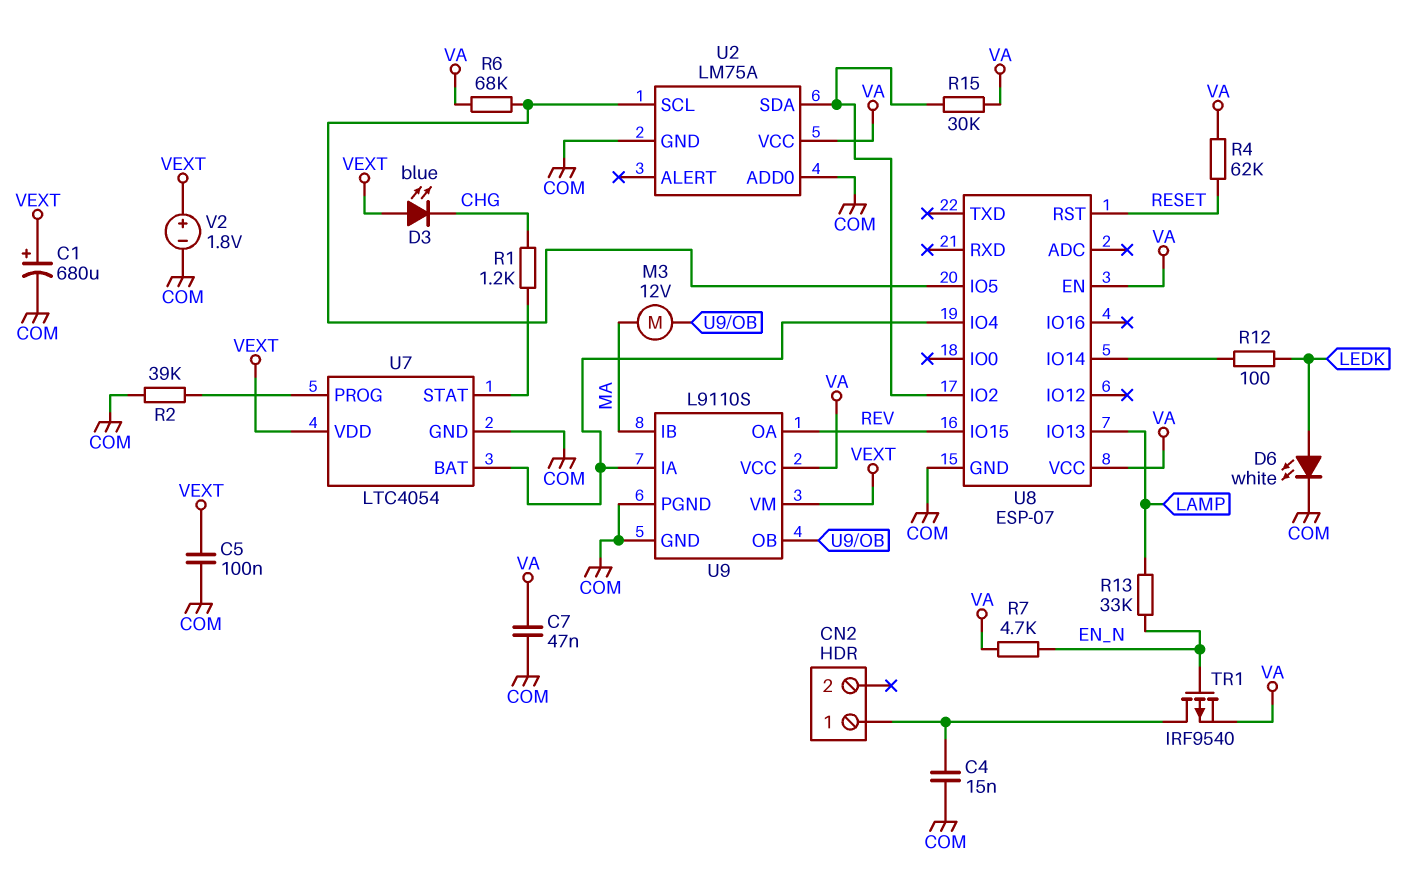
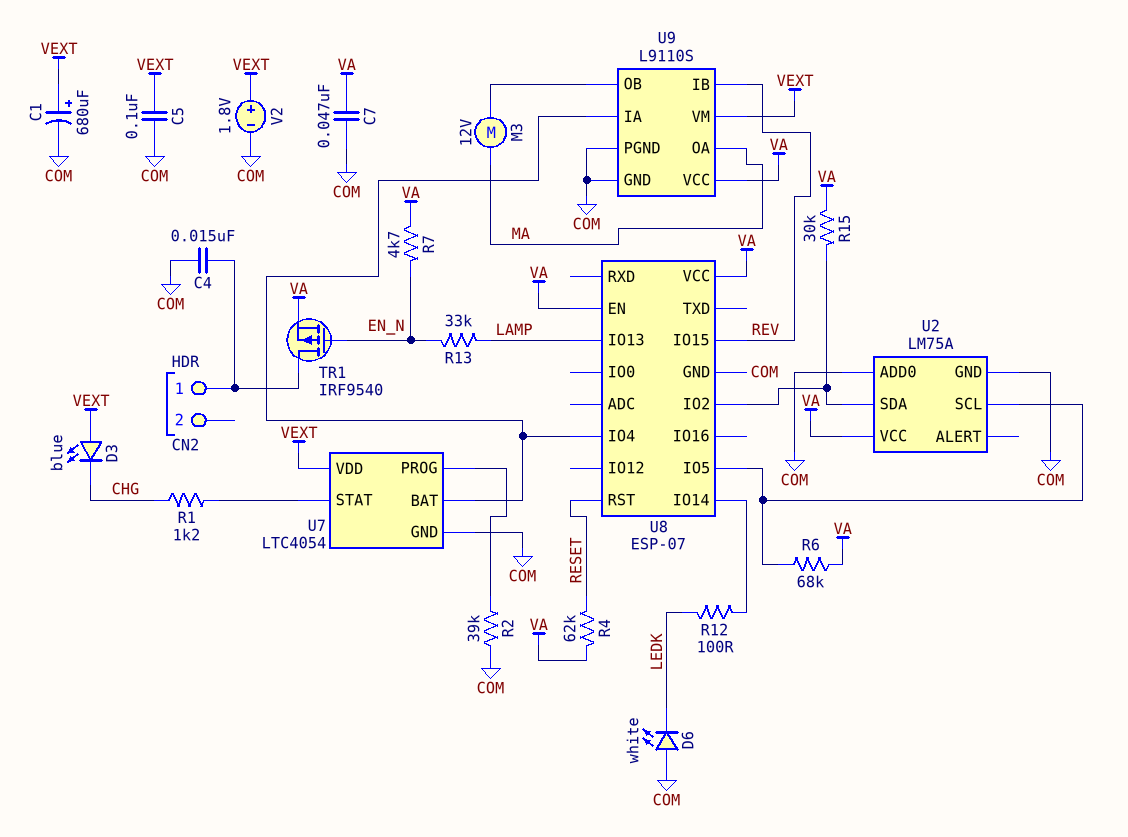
D6: LED white (A LEDK, K COM) -> LED white (A COM, K LEDK)
U9 pin IB: MA -> REV
U9 pin OA: REV -> MA

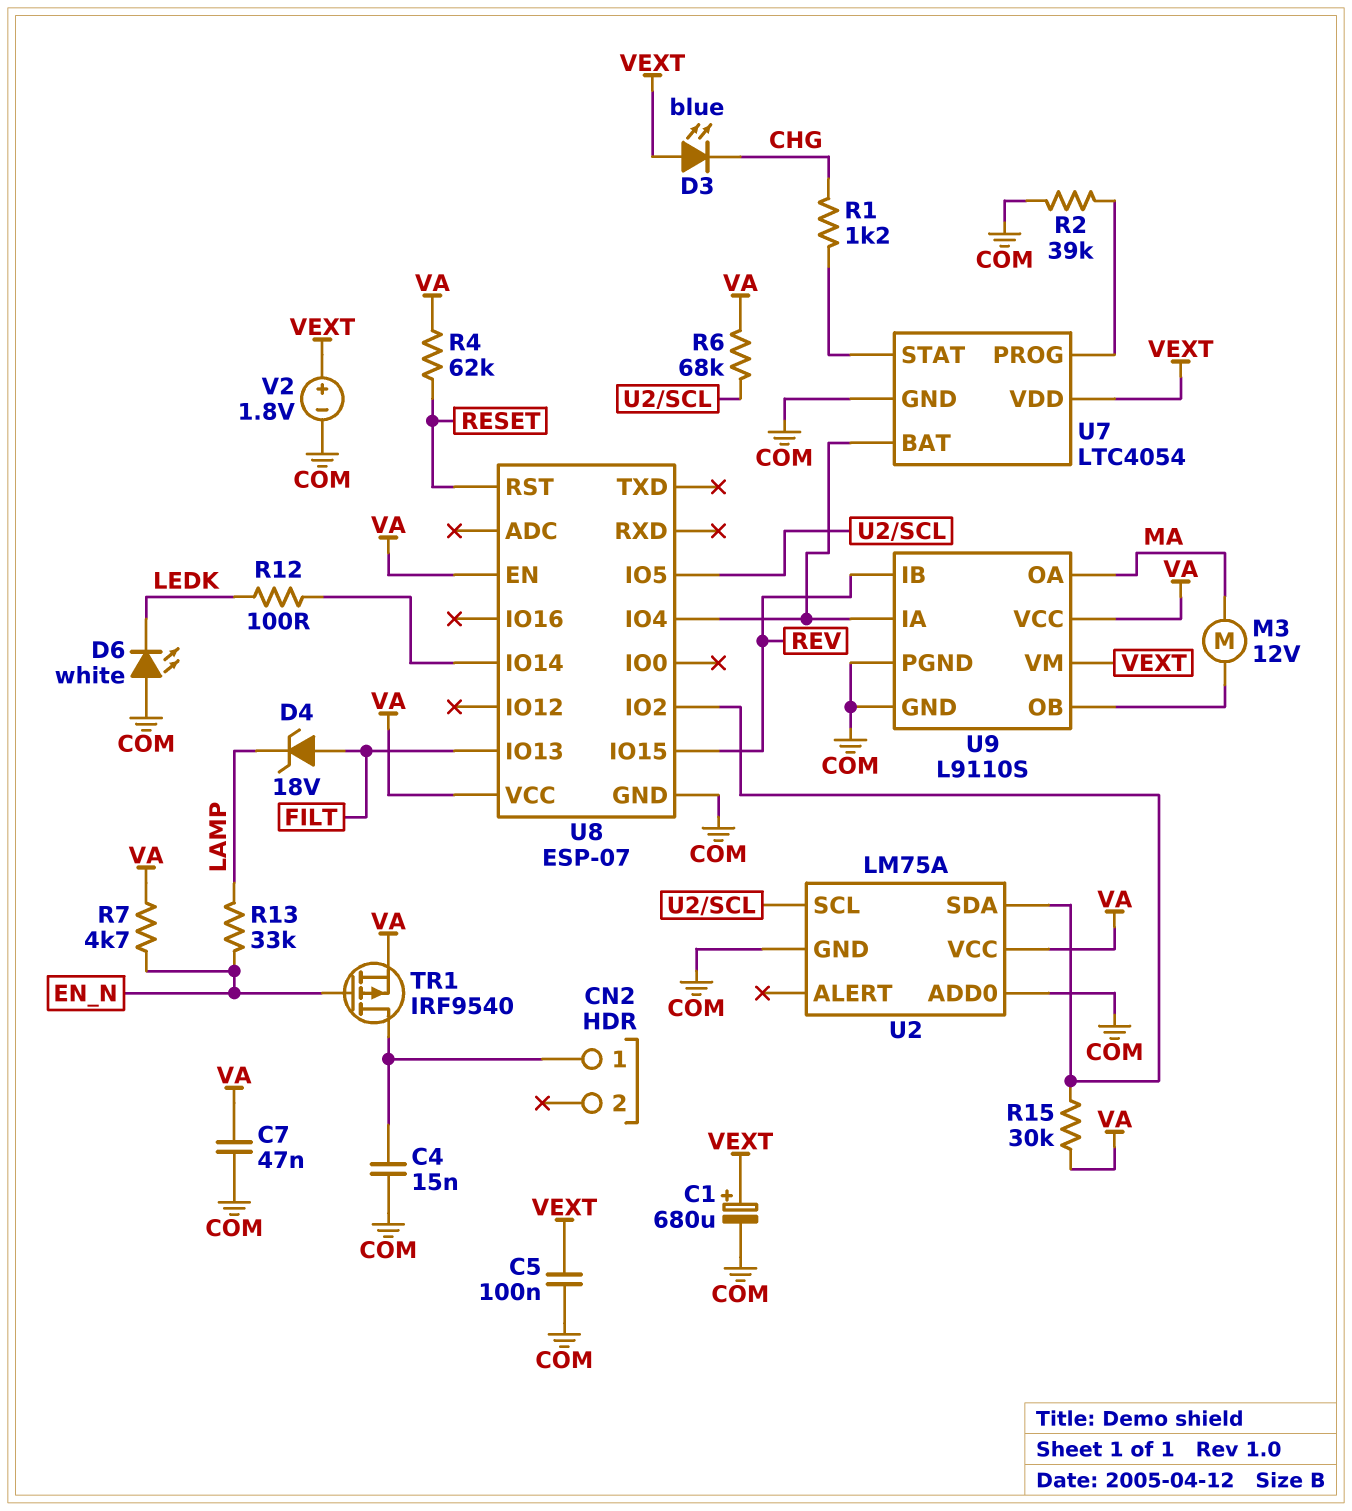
D4: none -> zener 18V (A FILT, K LAMP)
U8 pin IO13: LAMP -> FILT

